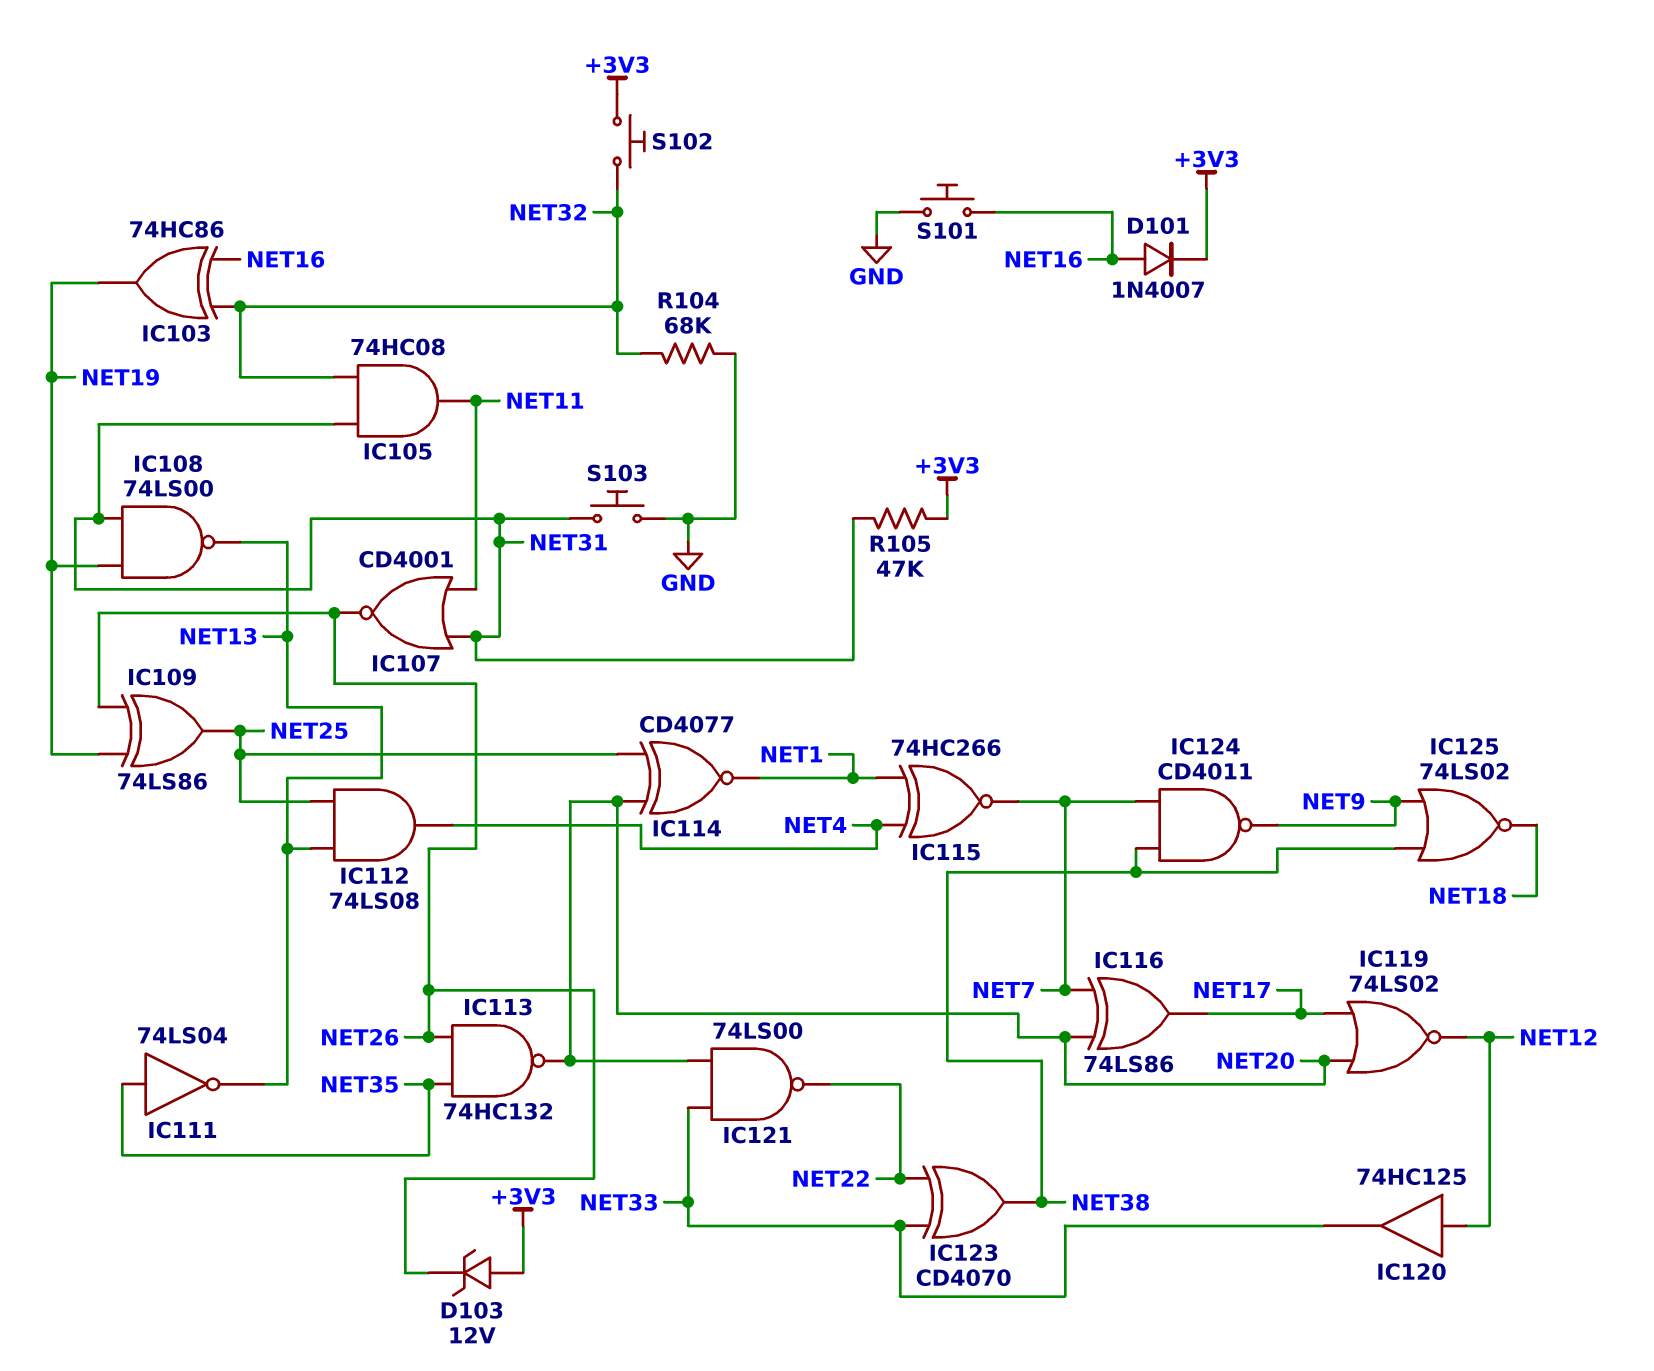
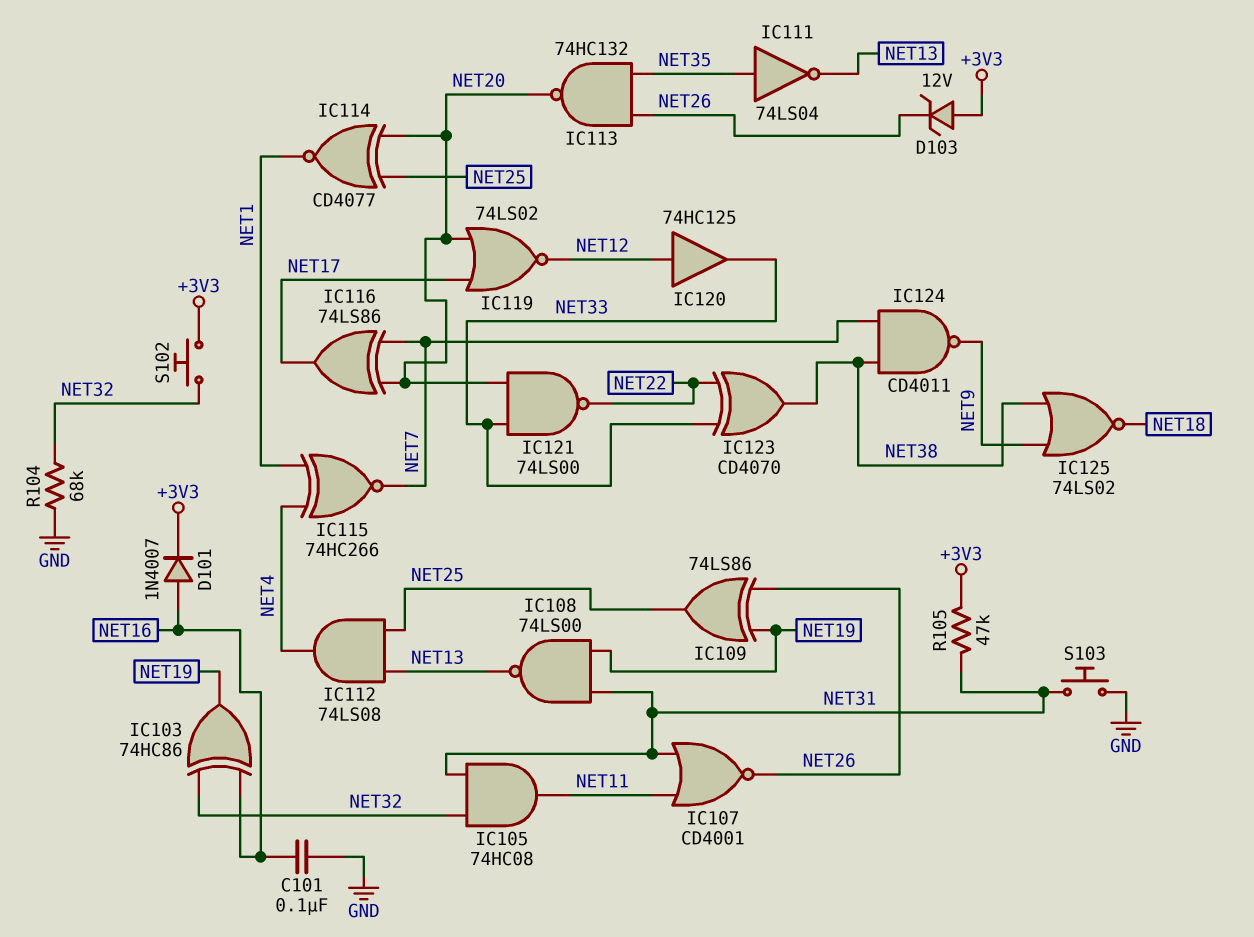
C101: none -> 100nF (GND, NET16)
S101: button (GND, NET16) -> none

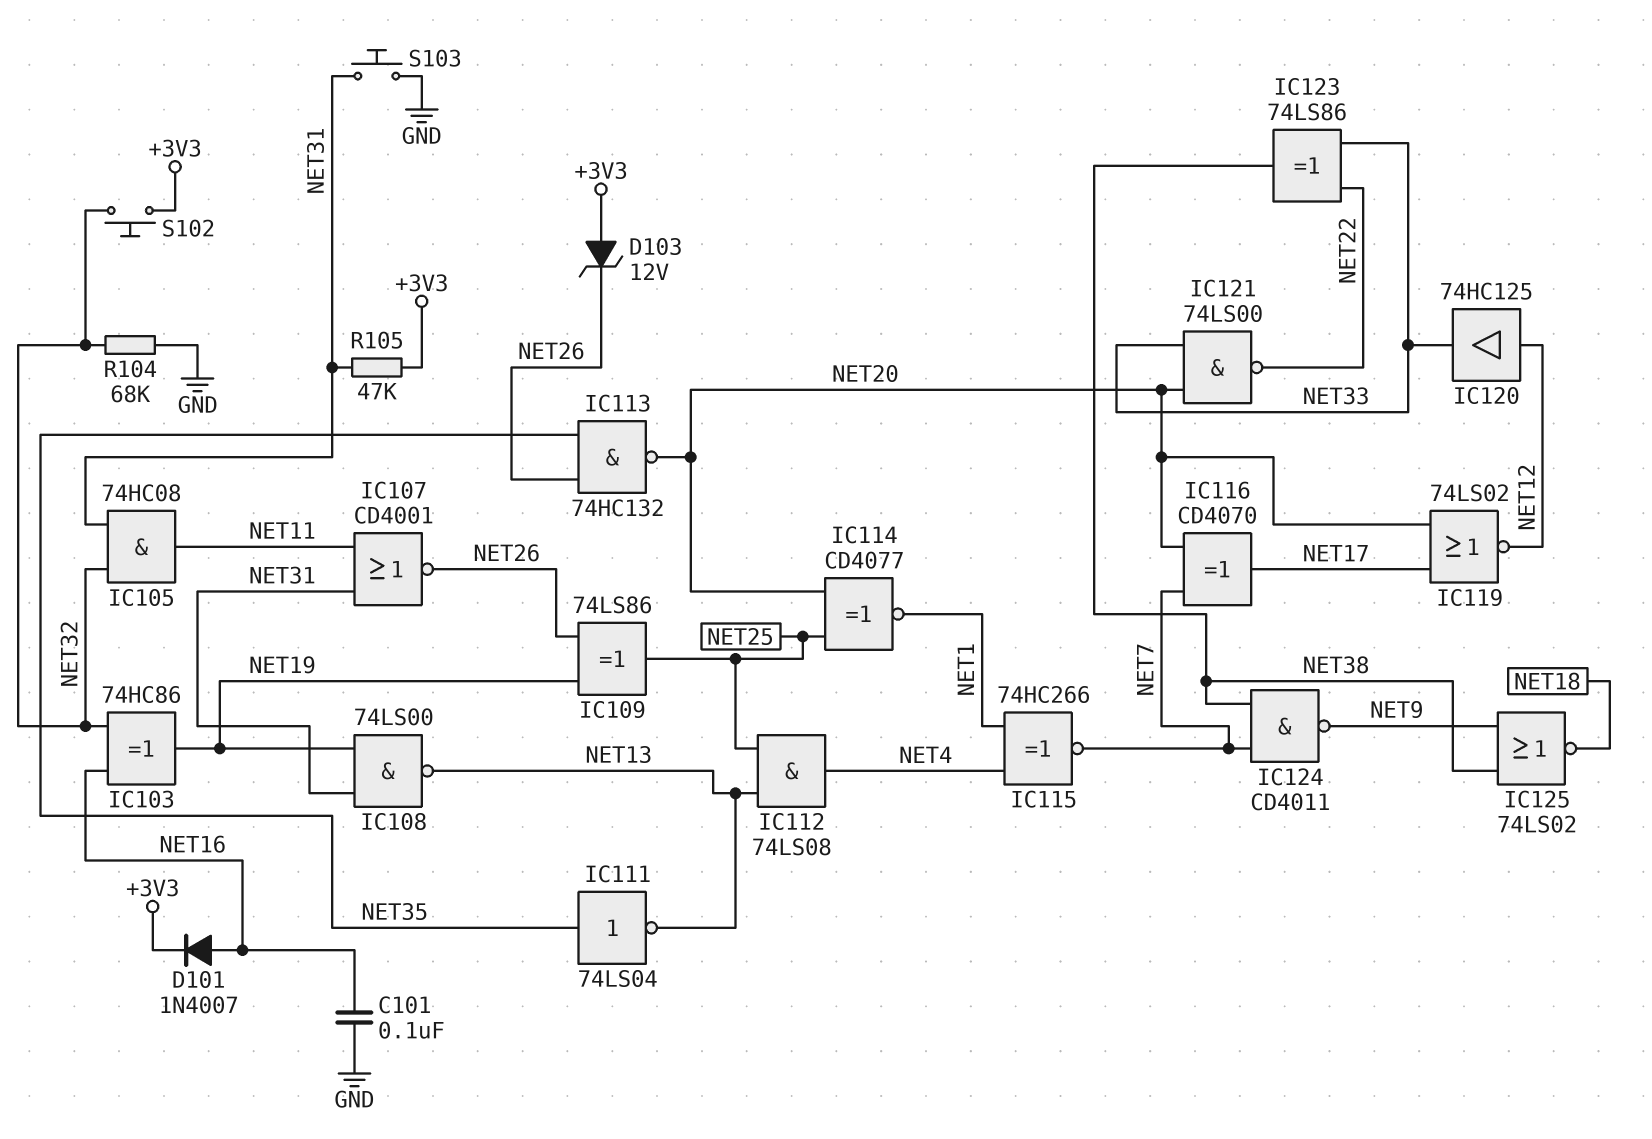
IC116: XOR 74LS86 (in NET7, in NET20, out NET17) -> XOR CD4070 (in NET7, in NET20, out NET17)
IC123: XOR CD4070 (in NET22, in NET33, out NET38) -> XOR 74LS86 (in NET22, in NET33, out NET38)

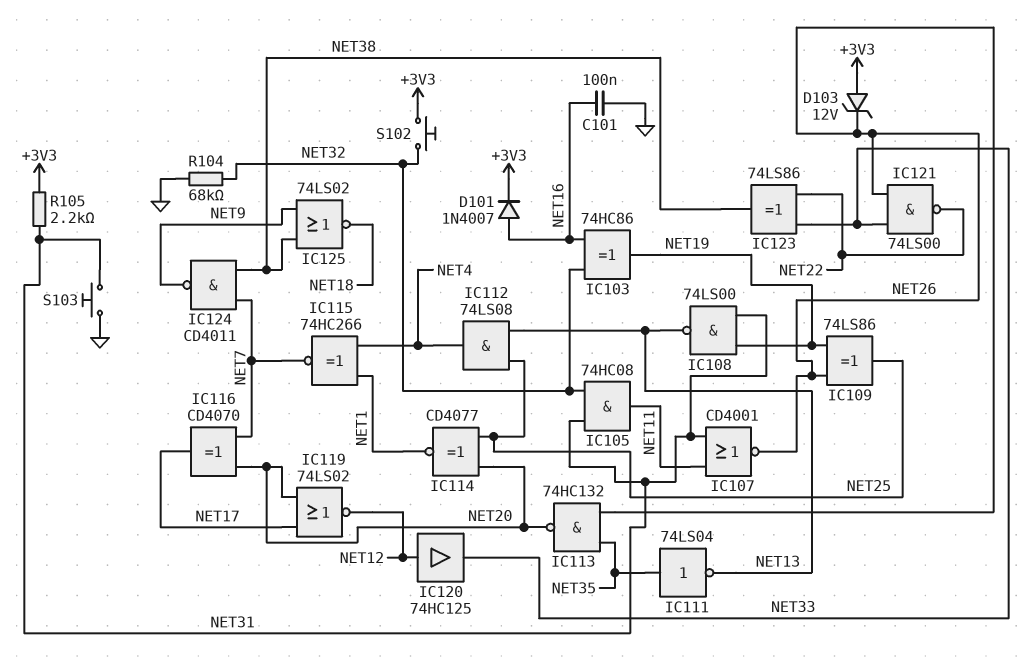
IC121: NAND 74LS00 (in NET20, in NET33, out NET22) -> NAND 74LS00 (in NET26, in NET33, out NET22)
R105: 47k (+3V3, NET31) -> 2.2k (+3V3, NET31)

